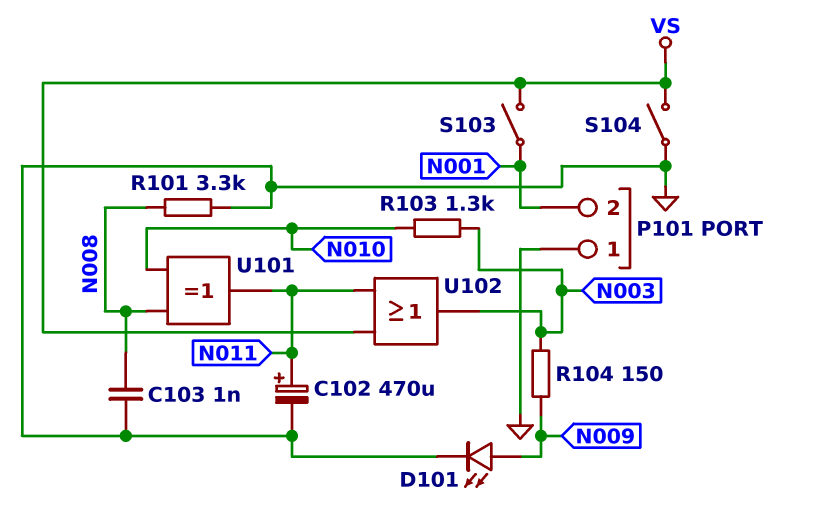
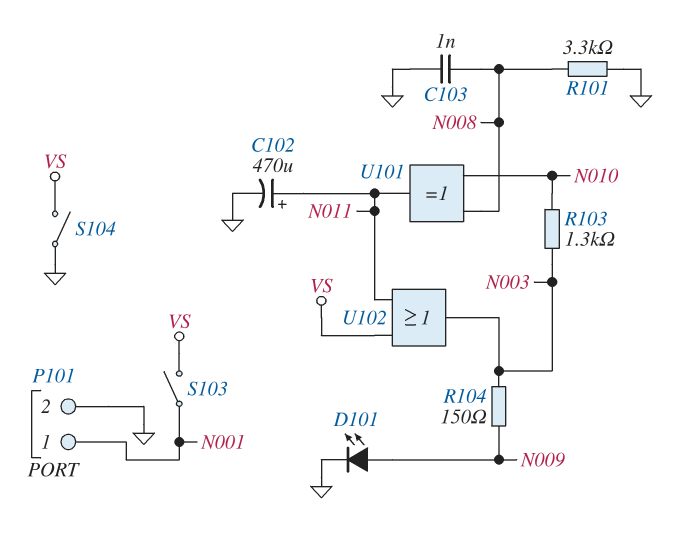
P101 pin 1: GND -> N001
P101 pin 2: N001 -> GND

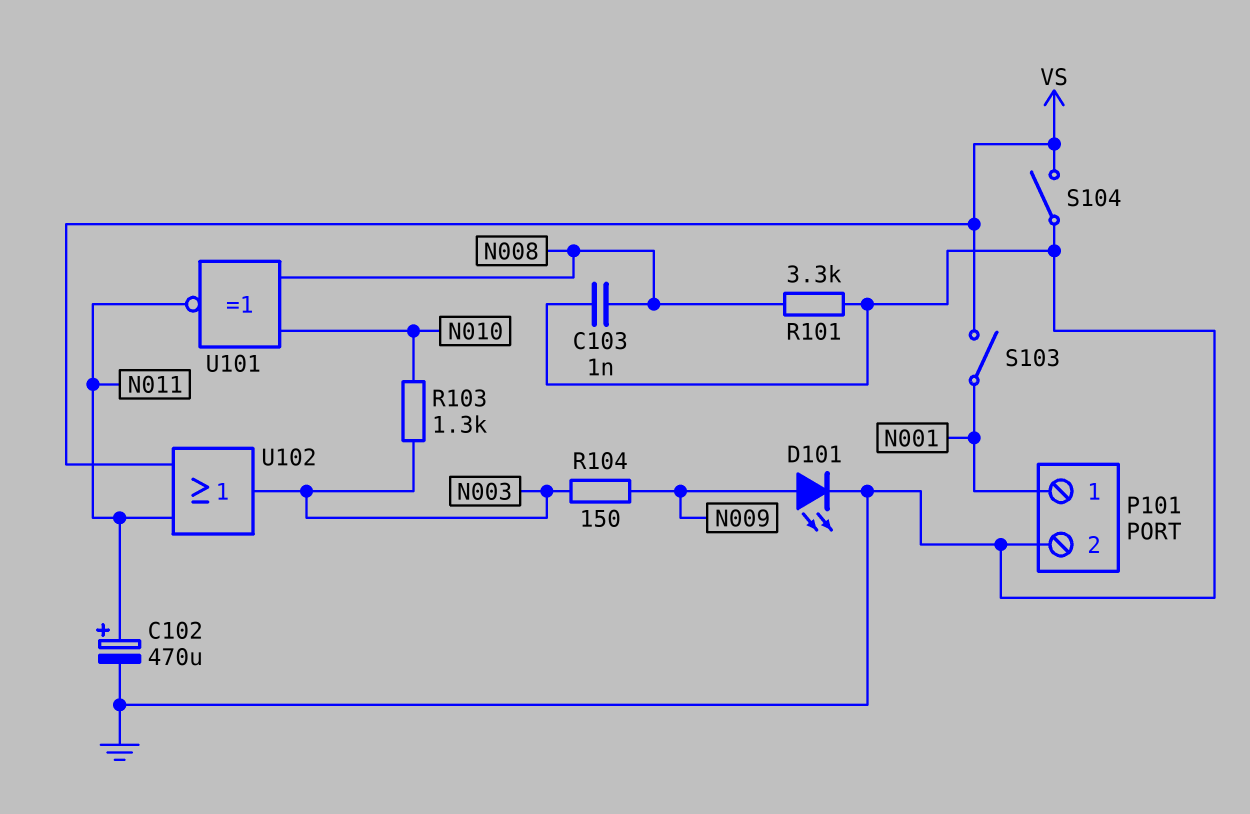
U101: XOR (in N008, in N010, out N011) -> XNOR (in N008, in N010, out N011)

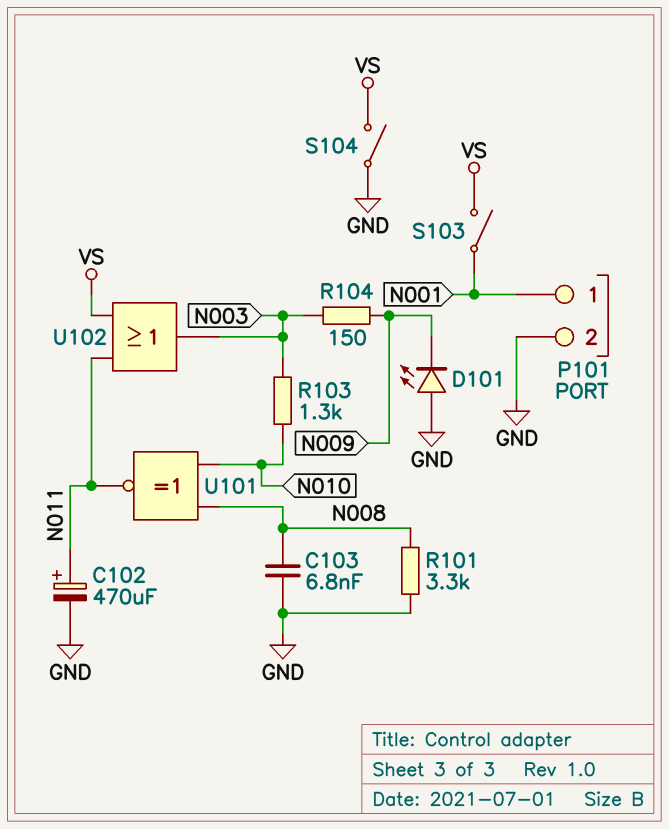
C103: 1nF (GND, N008) -> 6.8nF (GND, N008)
D101: LED (A N009, K GND) -> LED (A GND, K N009)

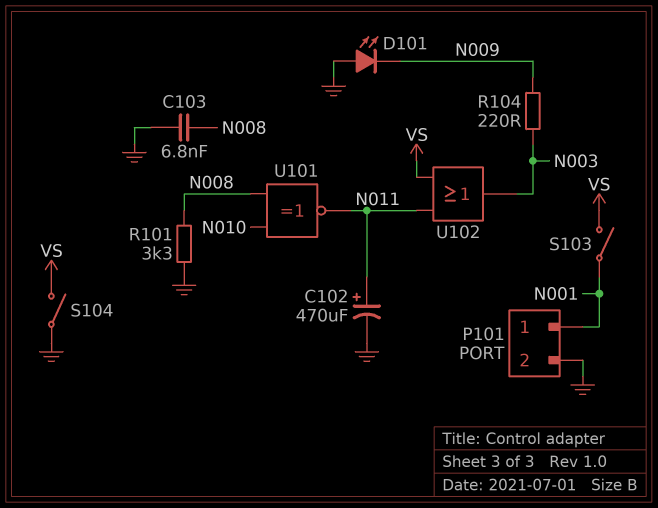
R103: 1.3k (N003, N010) -> none
R104: 150 (N003, N009) -> 220 (N003, N009)

